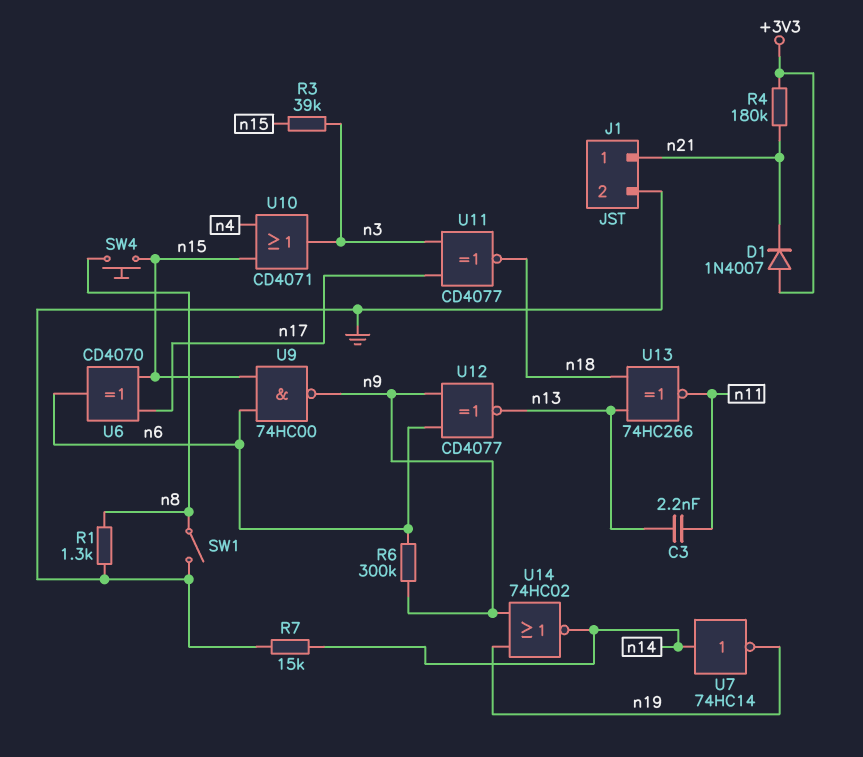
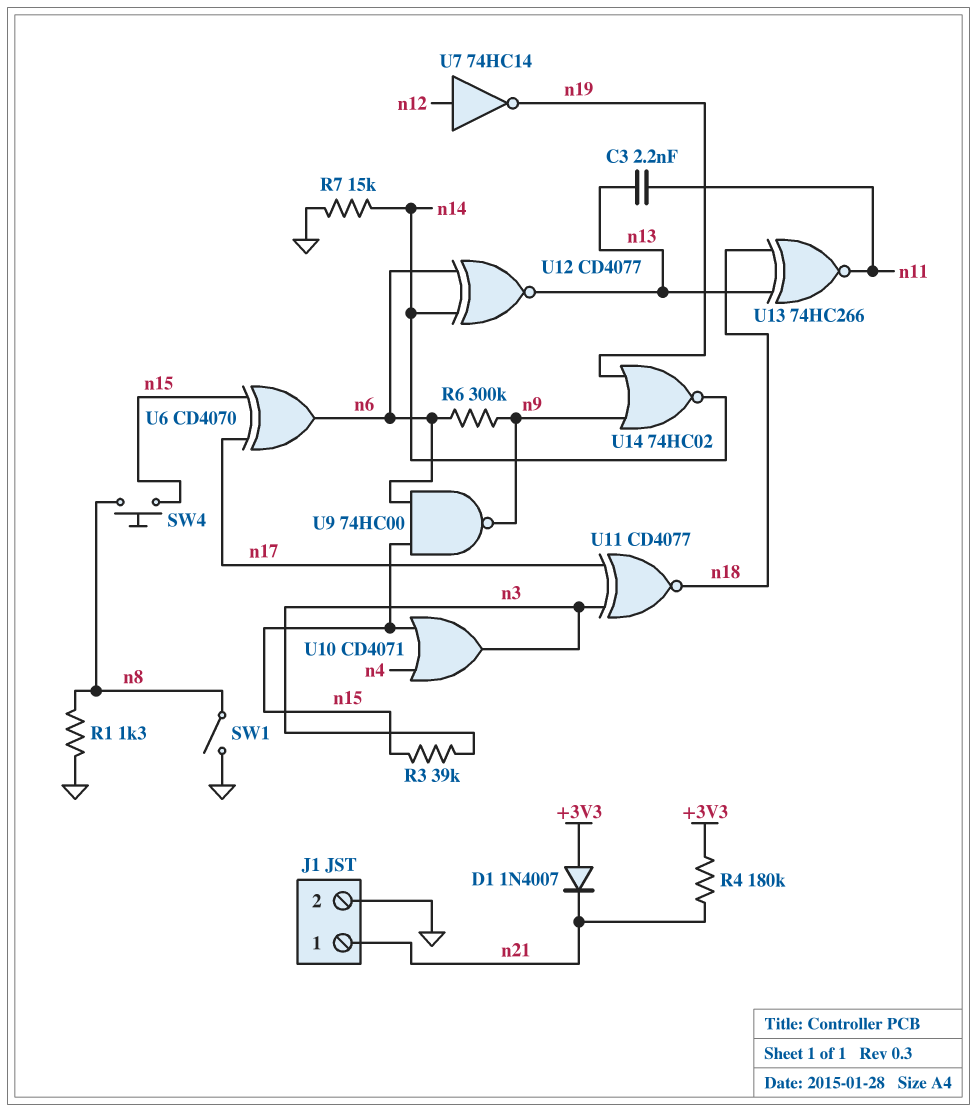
U7: NOT 74HC14 (in n14, out n19) -> NOT 74HC14 (in n12, out n19)
U12: XNOR CD4077 (in n6, in n9, out n13) -> XNOR CD4077 (in n6, in n14, out n13)

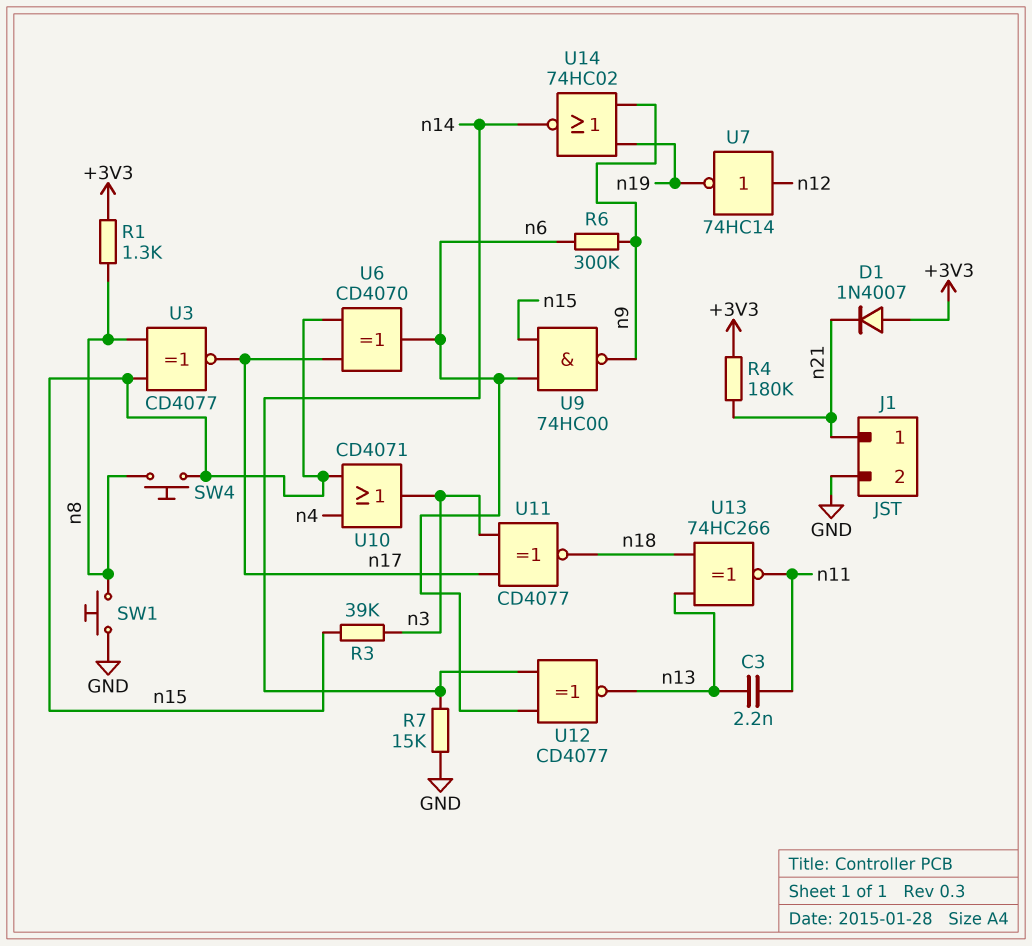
R1: 1.3k (GND, n8) -> 1.3k (+3V3, n8)
SW1: switch (GND, n8) -> button (GND, n8)
U3: none -> XNOR CD4077 (in n8, in n15, out n17)

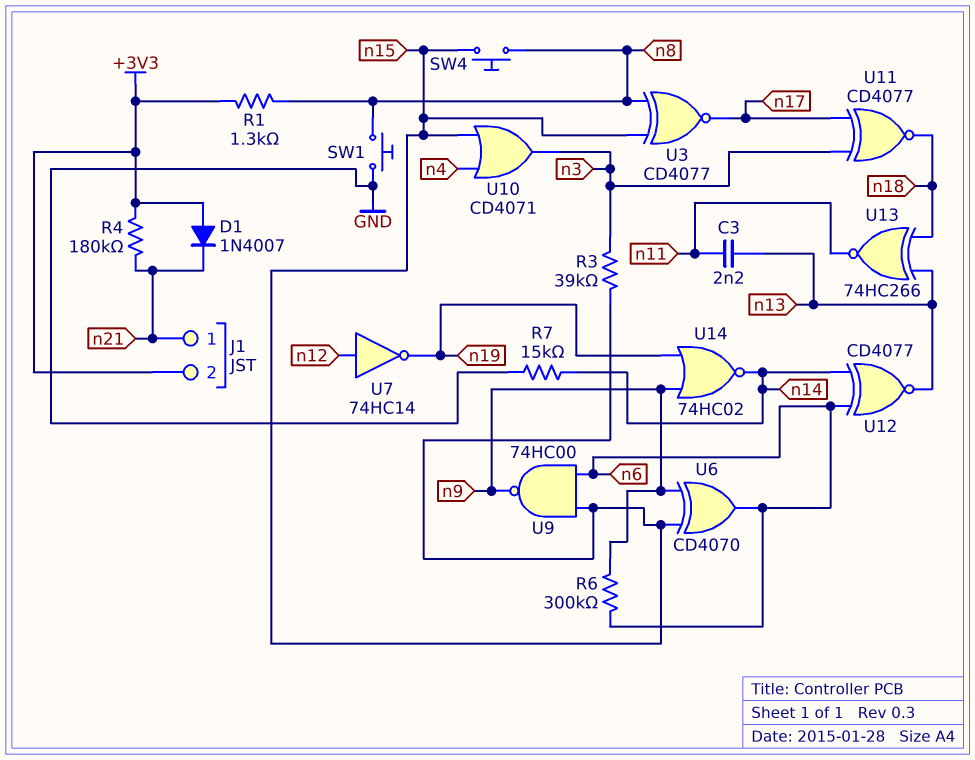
J1 pin 2: GND -> +3V3
U6: XOR CD4070 (in n15, in n17, out n6) -> XOR CD4070 (in n9, in n15, out n6)

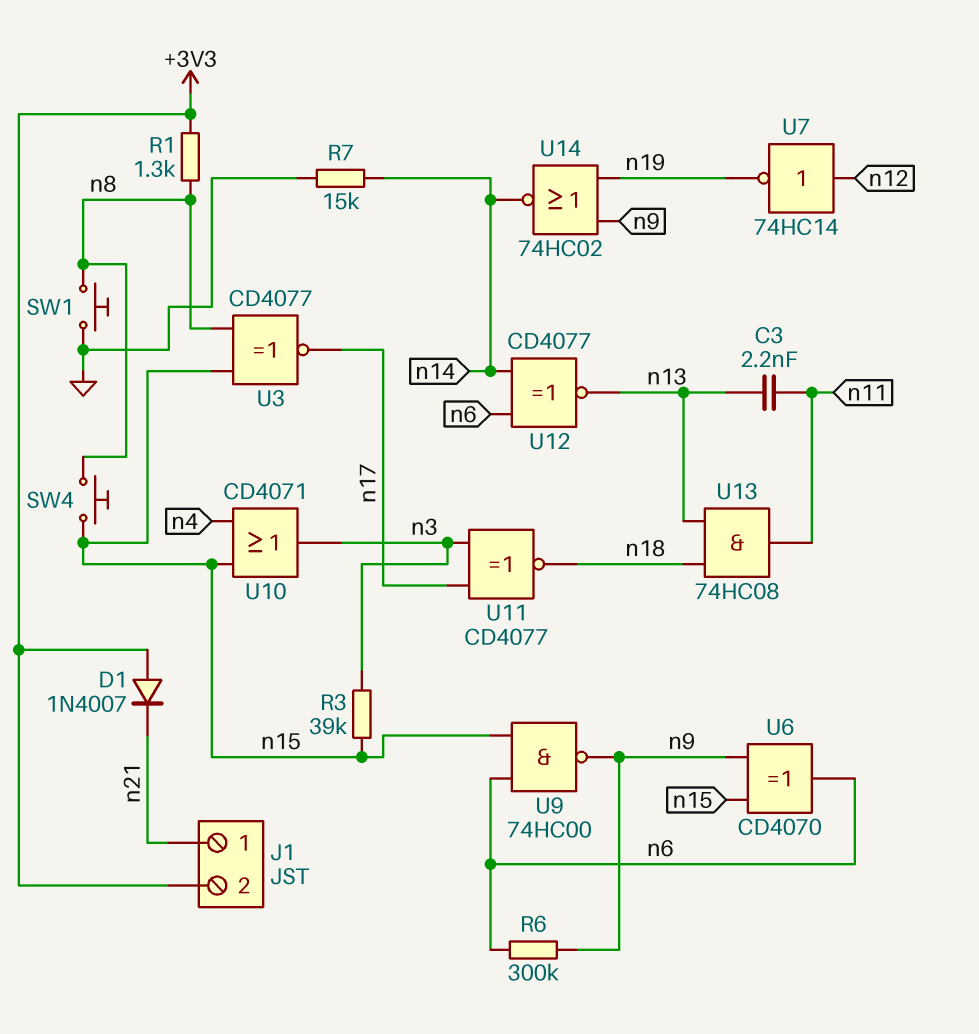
R4: 180k (+3V3, n21) -> none
U13: XNOR 74HC266 (in n13, in n18, out n11) -> AND 74HC08 (in n13, in n18, out n11)

